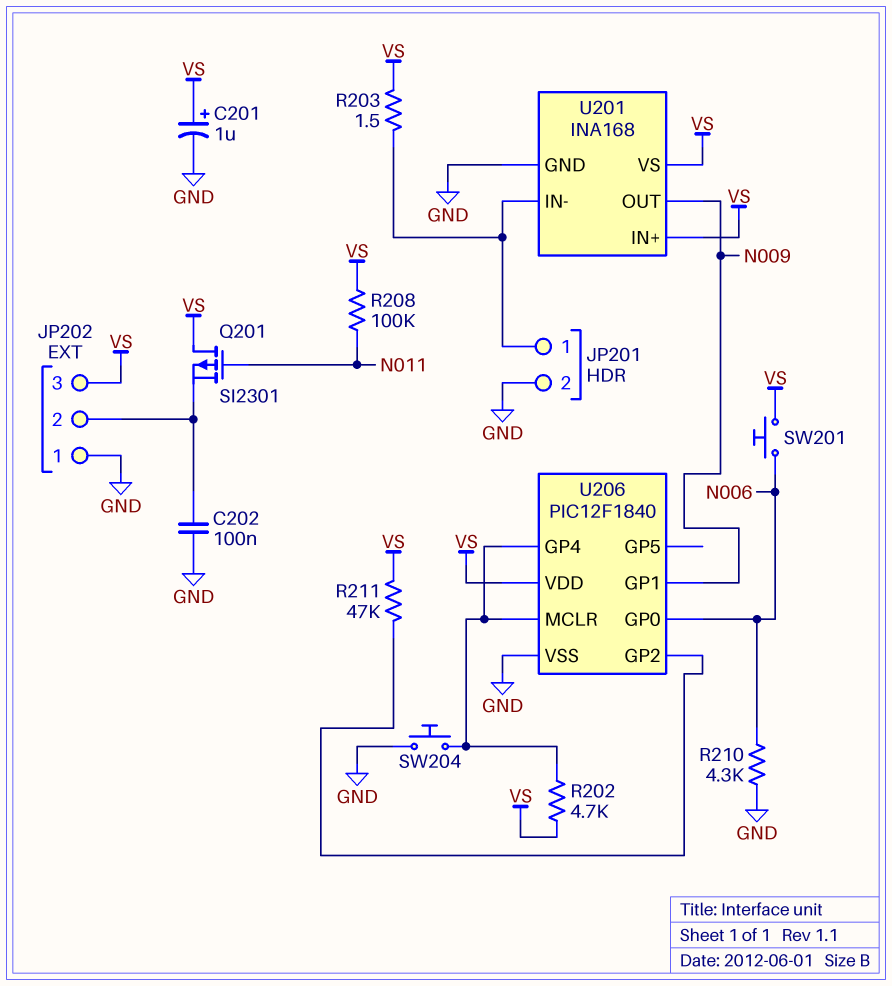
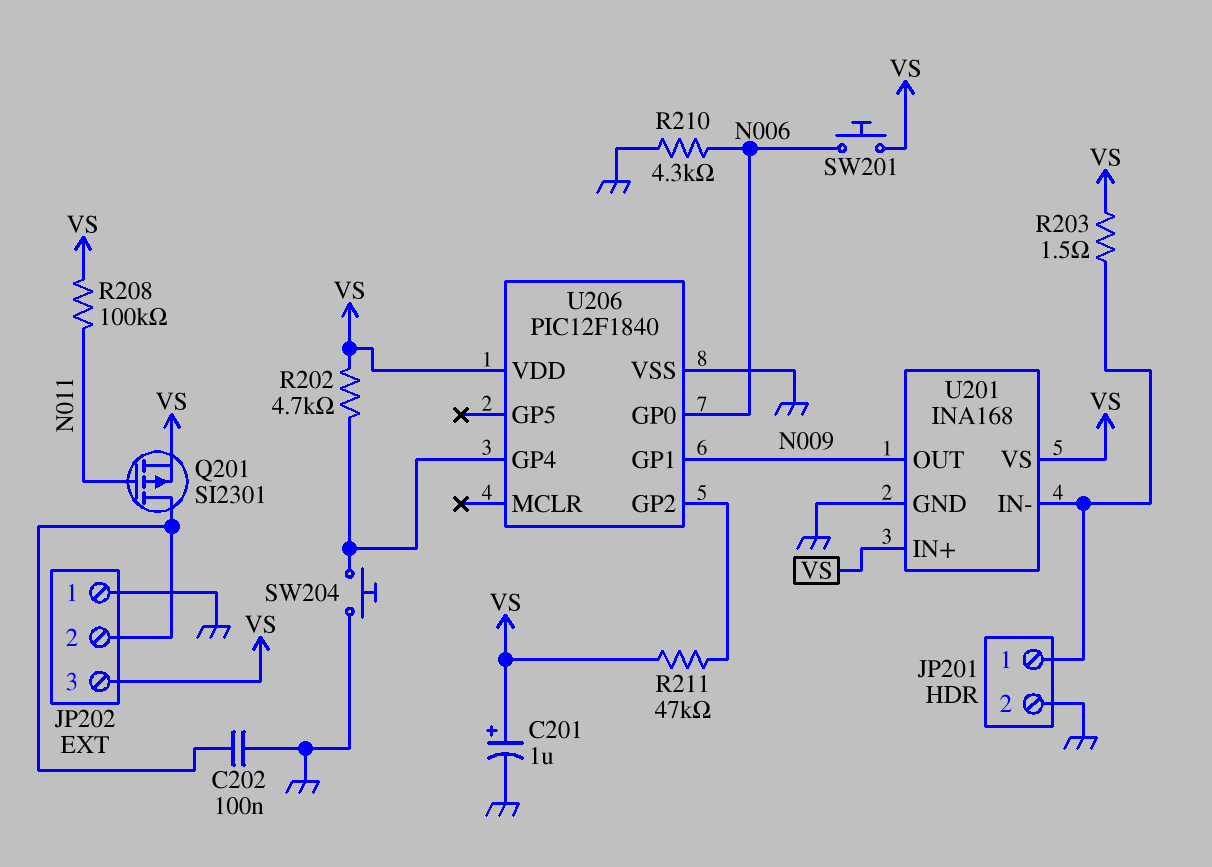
Q201: PMOS SI2301 (G N011, D VS, S JP202/2) -> PMOS SI2301 (G N011, D JP202/2, S VS)
U206 pin MCLR: U206/GP4 -> none

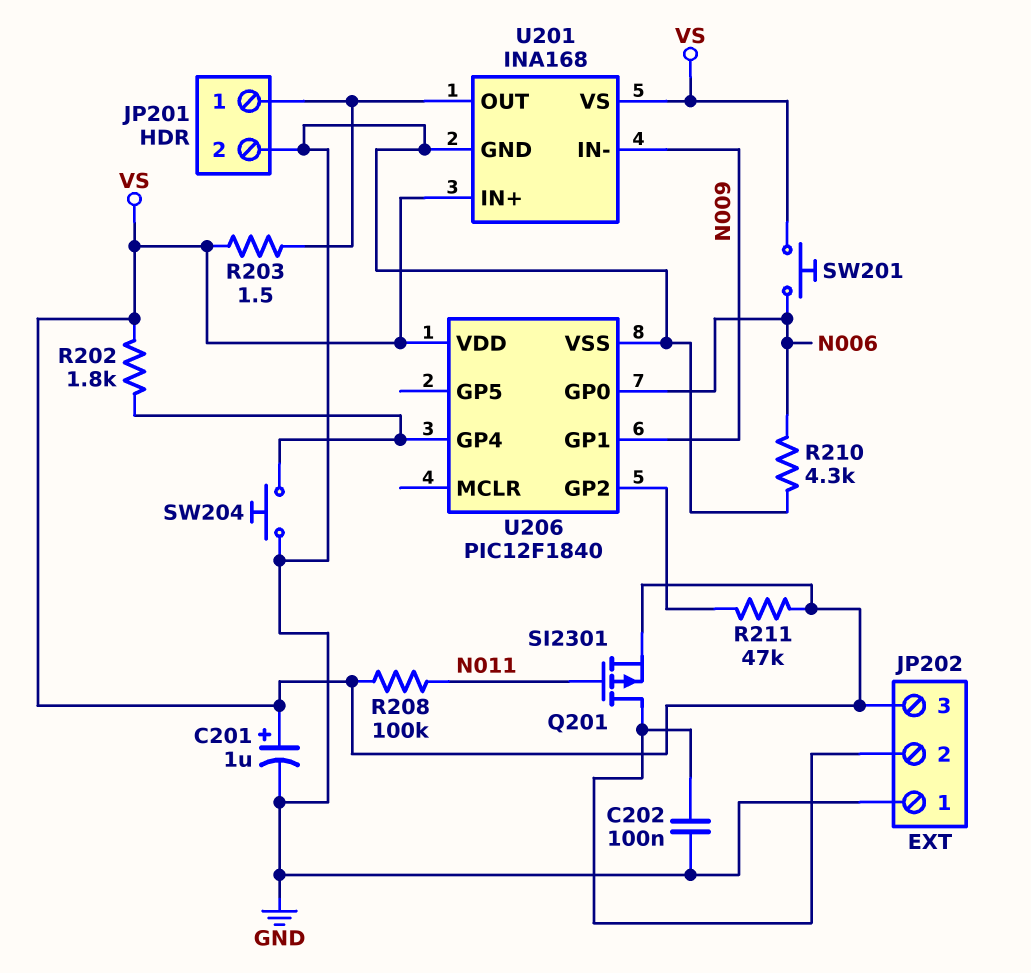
R202: 4.7k (U206/GP4, VS) -> 1.8k (U206/GP4, VS)
U201 pin IN-: JP201/1 -> N009
U201 pin OUT: N009 -> JP201/1

